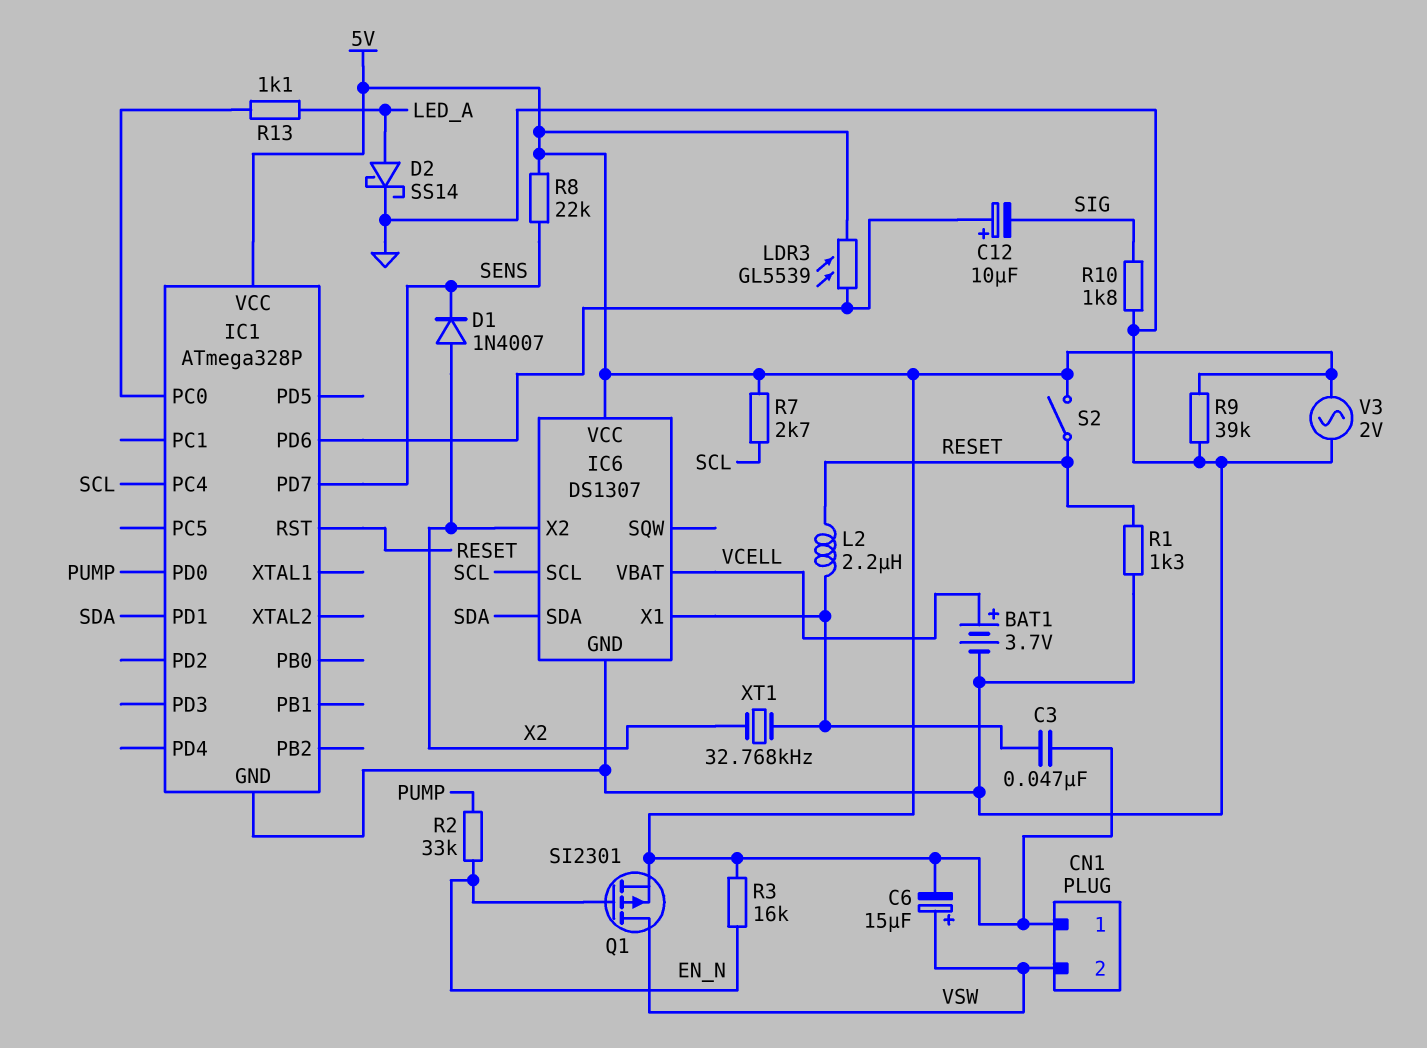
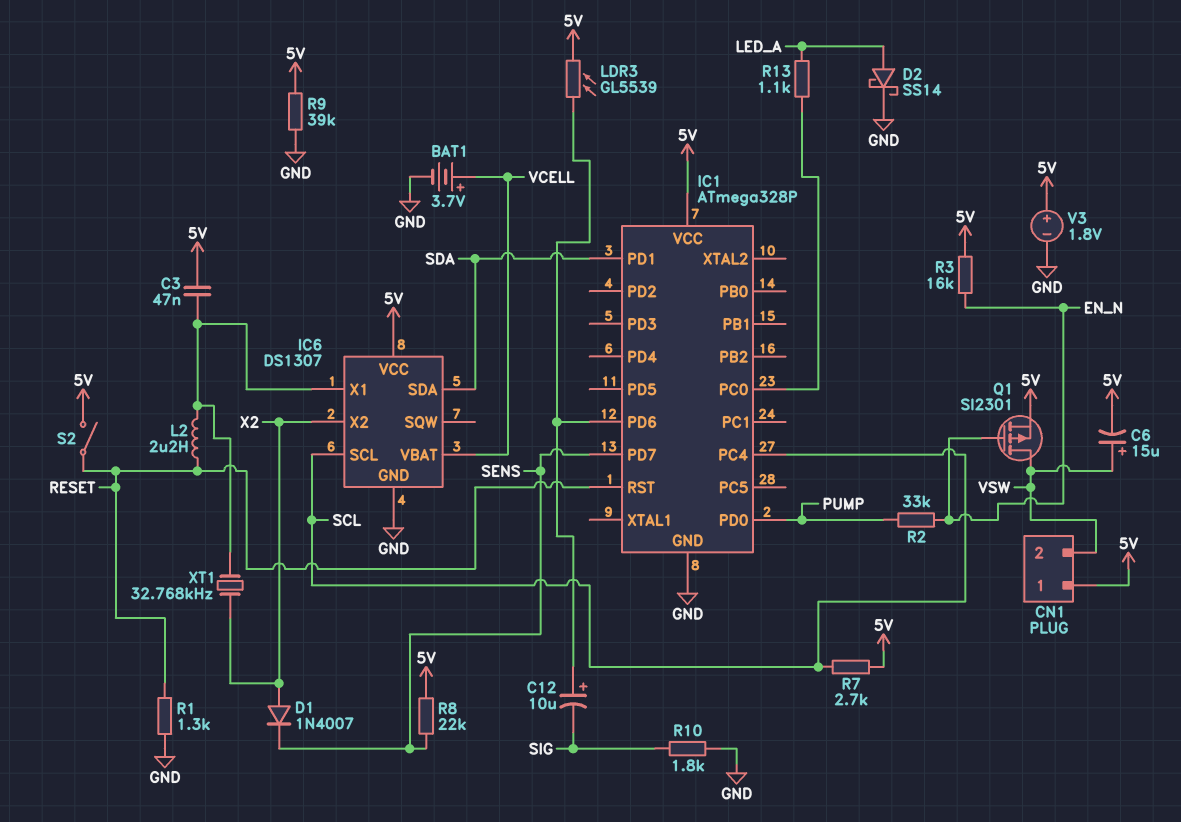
V3: AC 2V (5V, GND) -> 1.8V (plus 5V, minus GND)

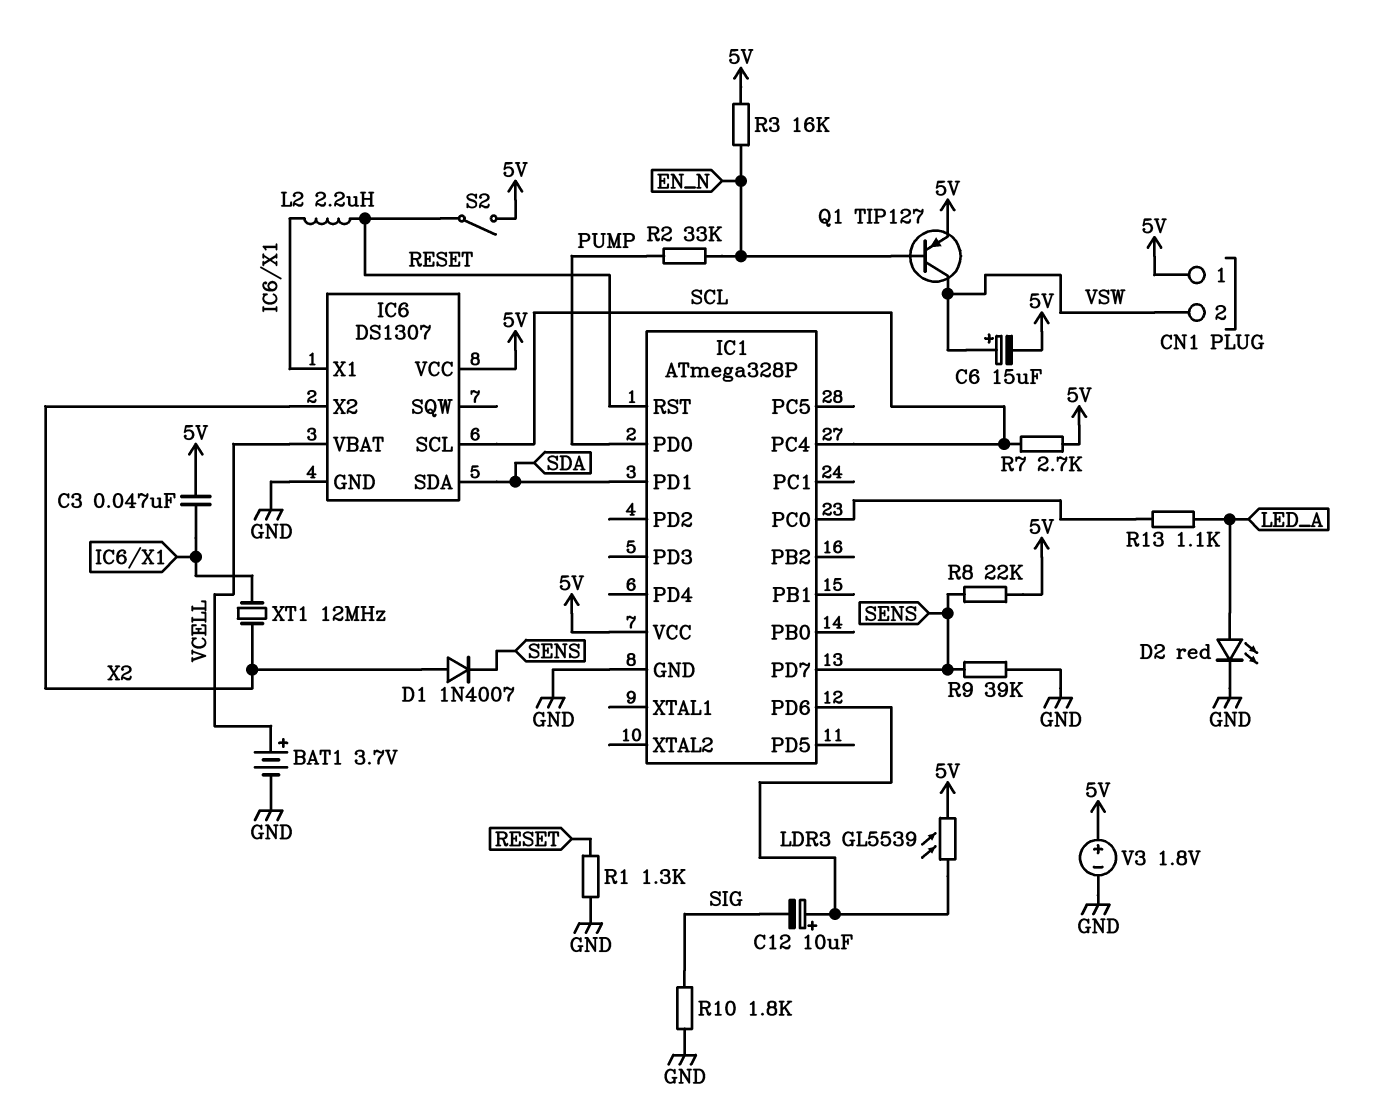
D2: schottky SS14 (A LED_A, K GND) -> LED red (A LED_A, K GND)
Q1: PMOS SI2301 (G EN_N, D VSW, S 5V) -> PNP TIP127 (B EN_N, C VSW, E 5V)
R9: 39k (5V, GND) -> 39k (GND, SENS)
XT1: 32.768kHz (IC6/X1, X2) -> 12MHz (IC6/X1, X2)

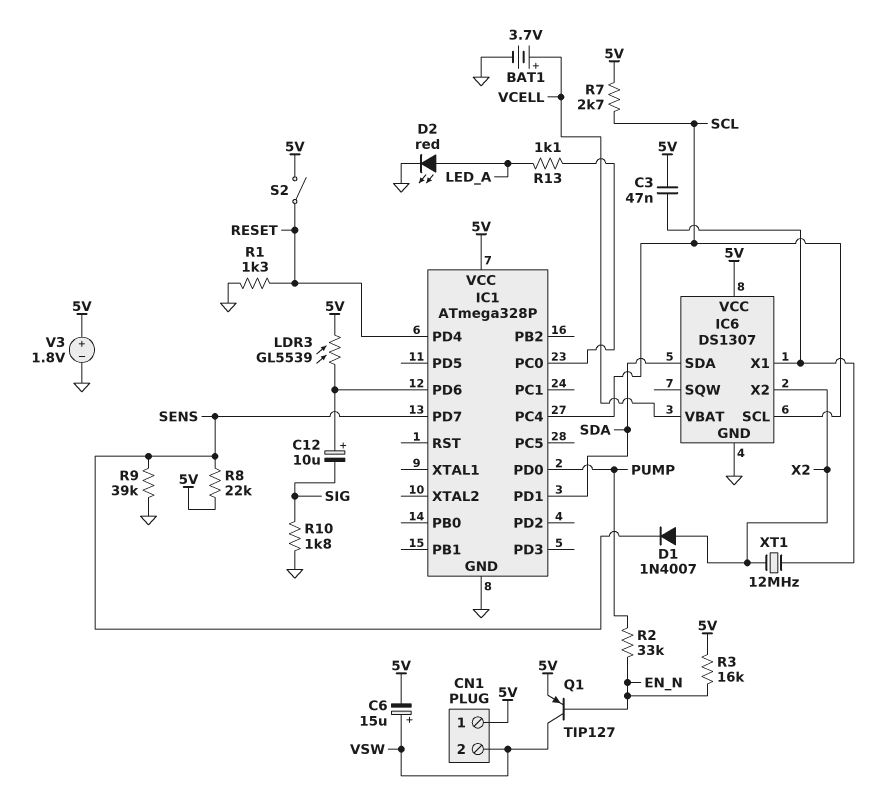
IC1 pin PD4: none -> RESET
IC1 pin RST: RESET -> none
L2: 2.2uH (IC6/X1, RESET) -> none

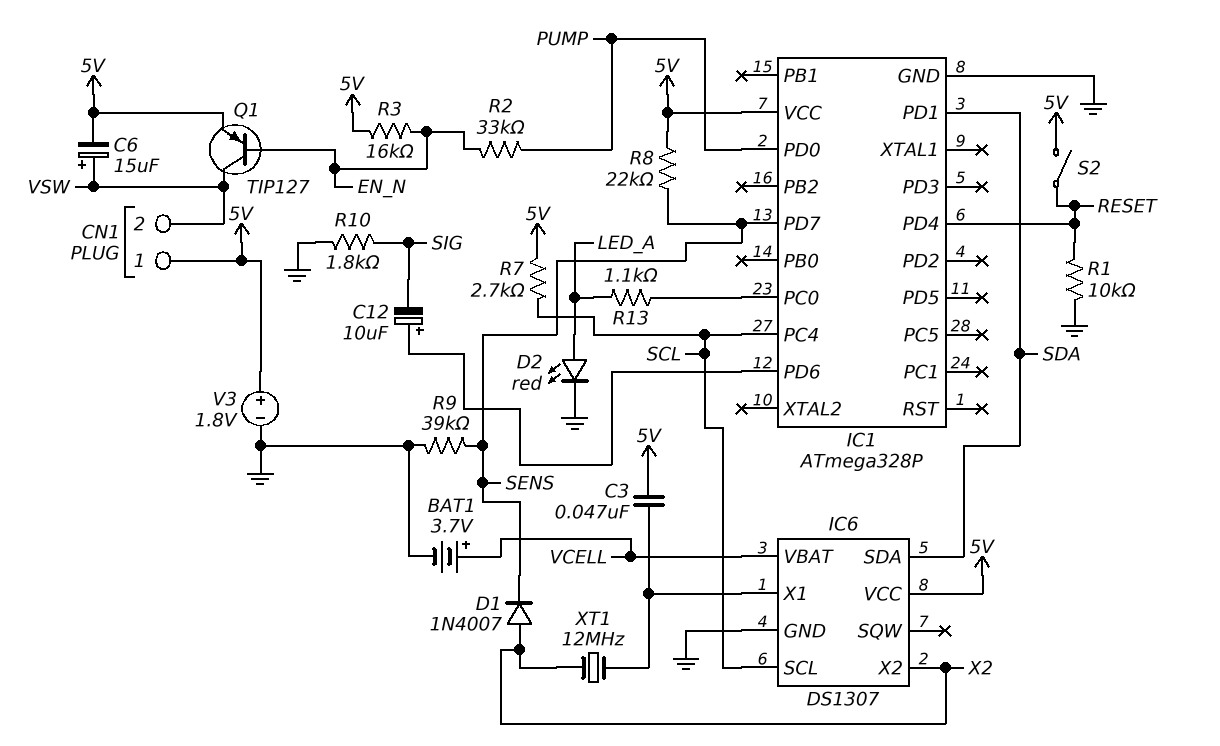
LDR3: GL5539 (5V, IC1/PD6) -> none
R1: 1.3k (GND, RESET) -> 10k (GND, RESET)

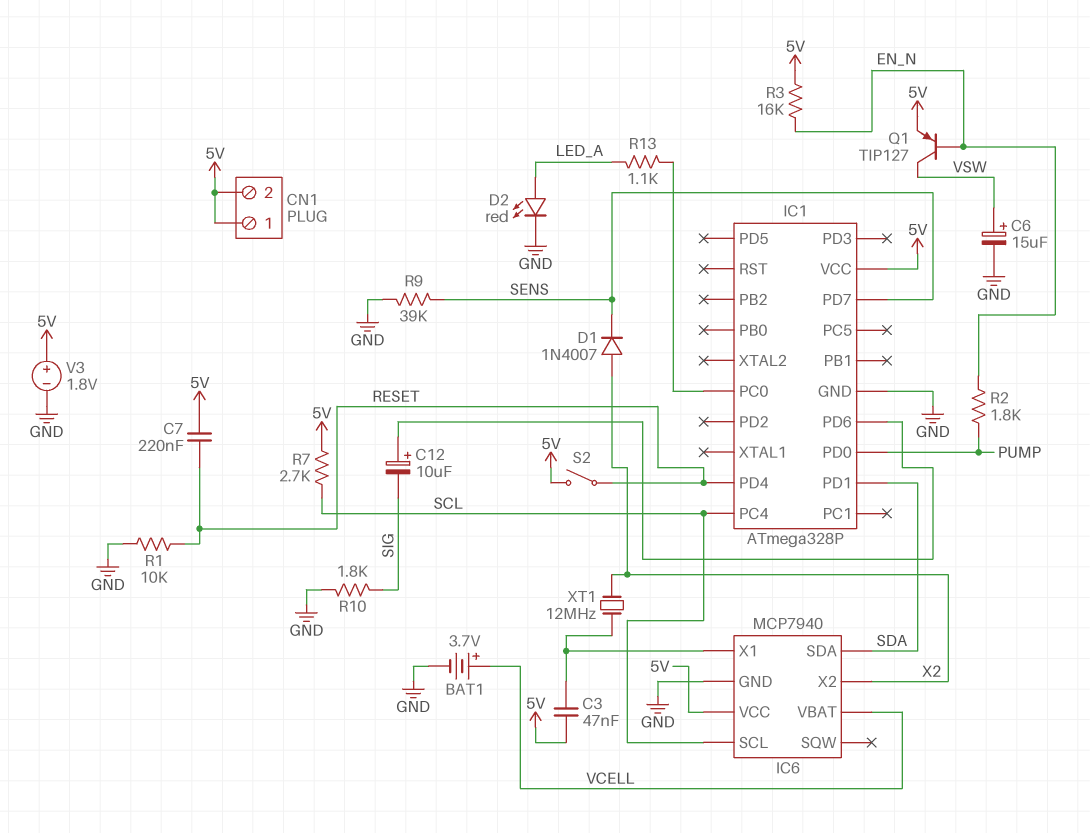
C6: 15uF (plus VSW, minus 5V) -> 15uF (plus VSW, minus GND)
C7: none -> 220nF (5V, RESET)
CN1 pin 2: VSW -> 5V
IC6: DS1307 -> MCP7940
R2: 33k (EN_N, PUMP) -> 1.8k (EN_N, PUMP)
R8: 22k (5V, SENS) -> none

